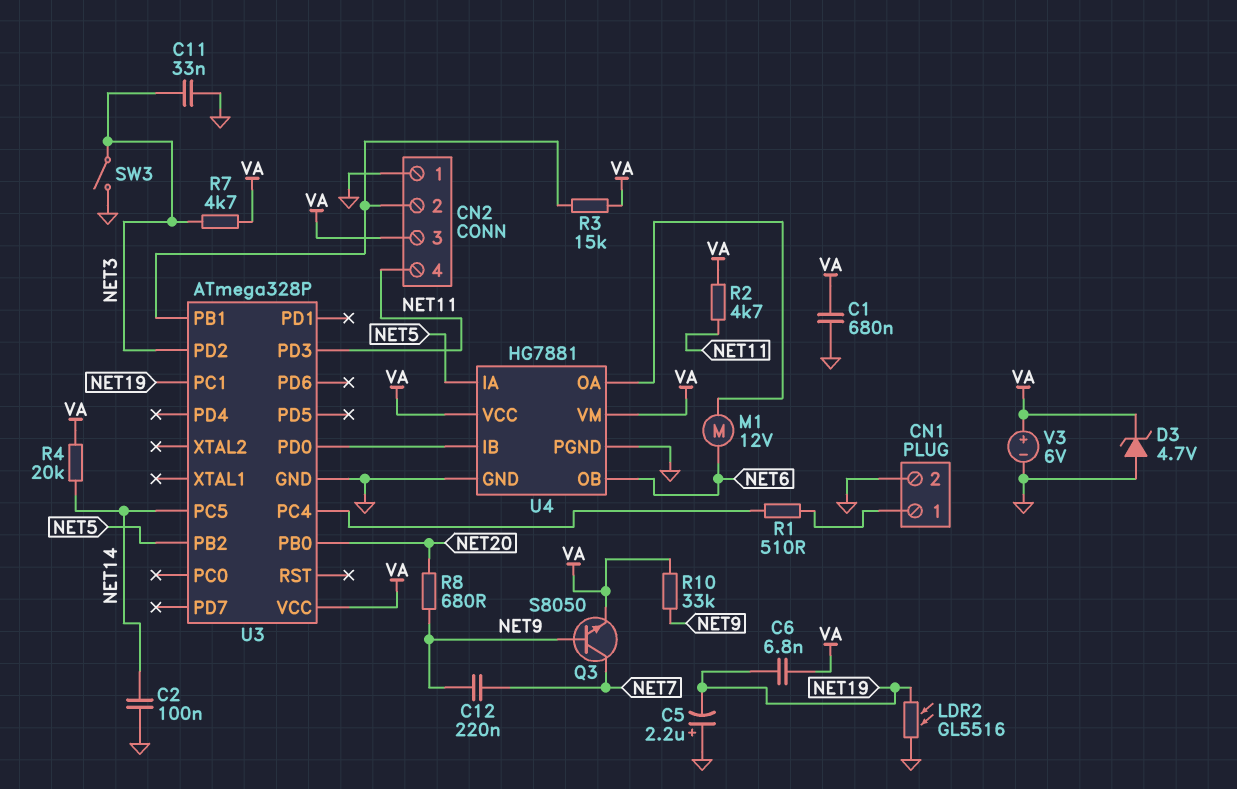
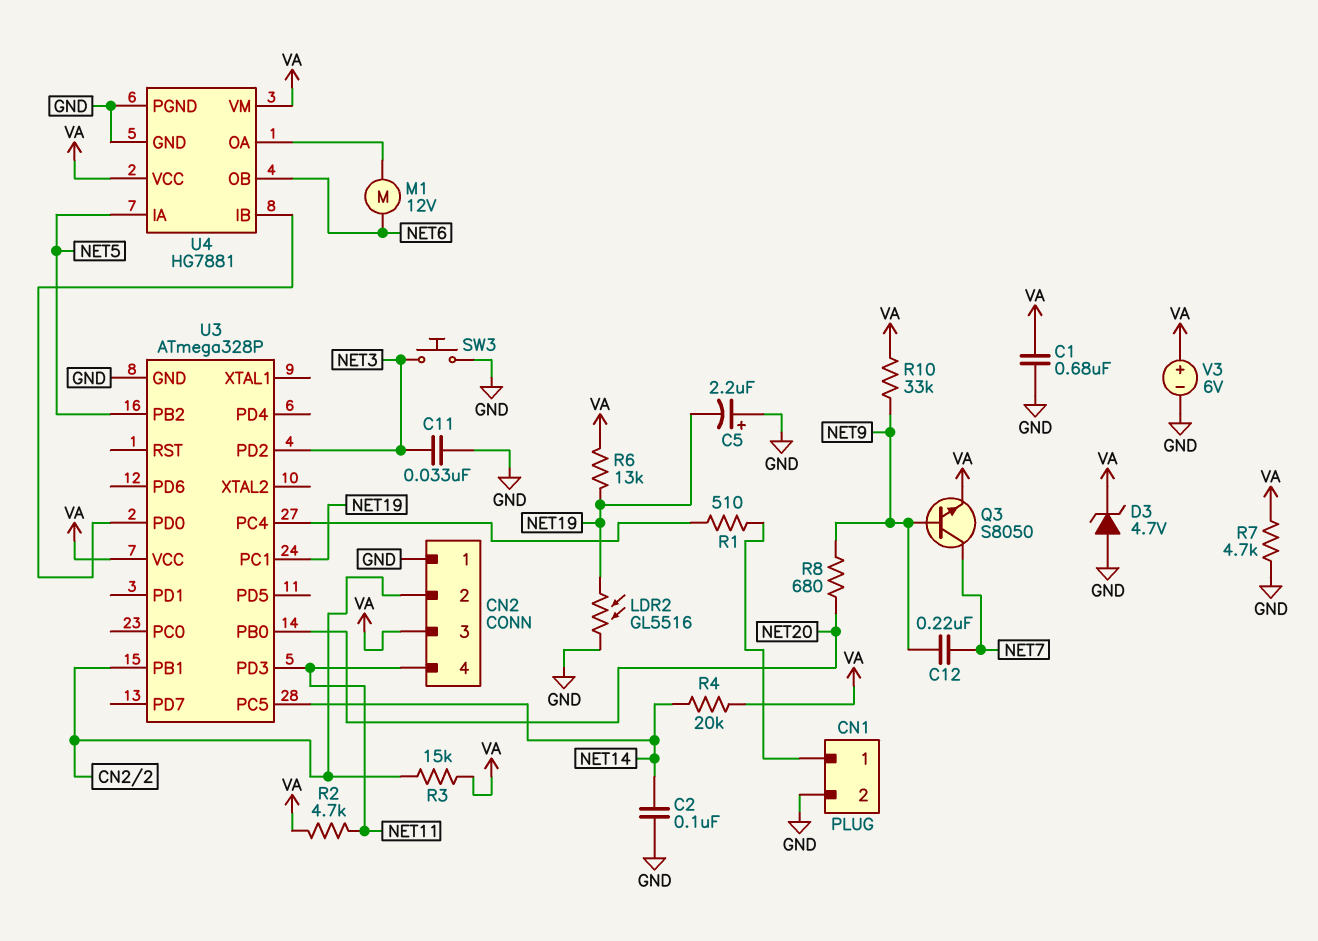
C6: 6.8nF (NET19, VA) -> none
R6: none -> 13k (NET19, VA)
R7: 4.7k (NET3, VA) -> 4.7k (GND, VA)
SW3: switch (GND, NET3) -> button (GND, NET3)

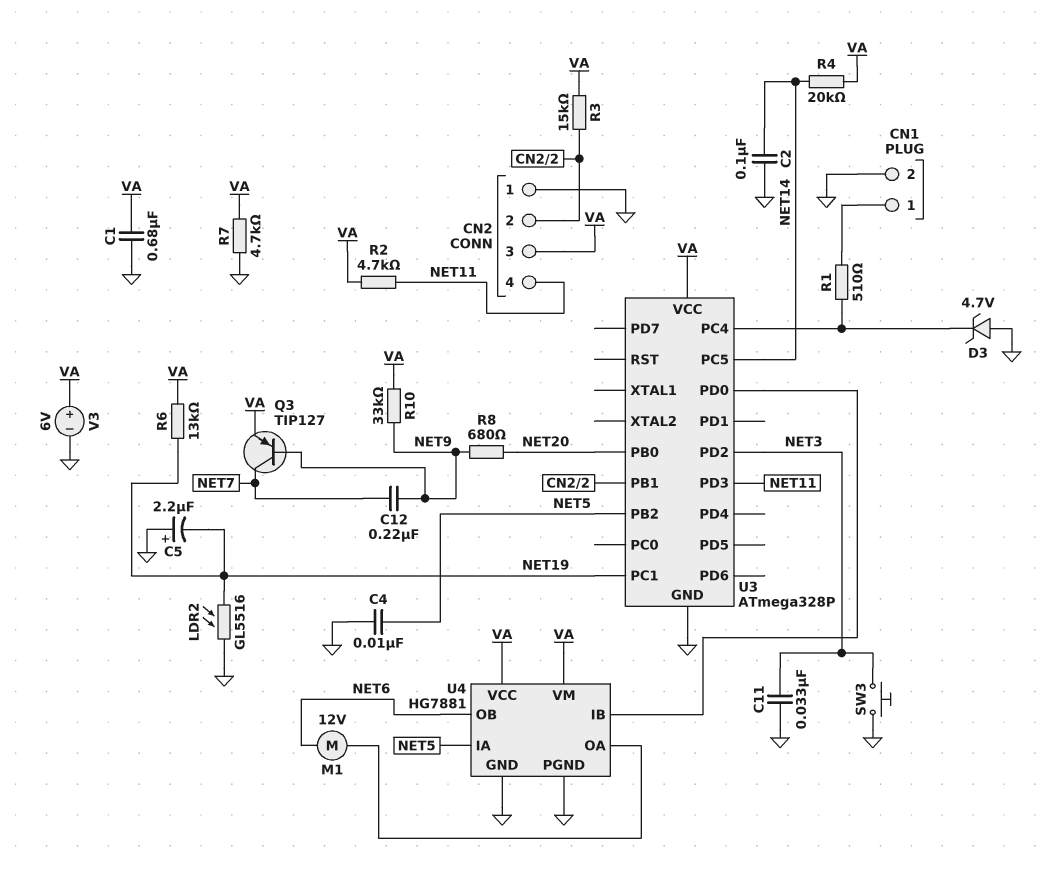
C4: none -> 10nF (GND, NET5)
D3: zener 4.7V (A GND, K VA) -> zener 4.7V (A GND, K U3/PC4)
Q3: NPN S8050 (B NET9, C NET7, E VA) -> PNP TIP127 (B NET9, C NET7, E VA)

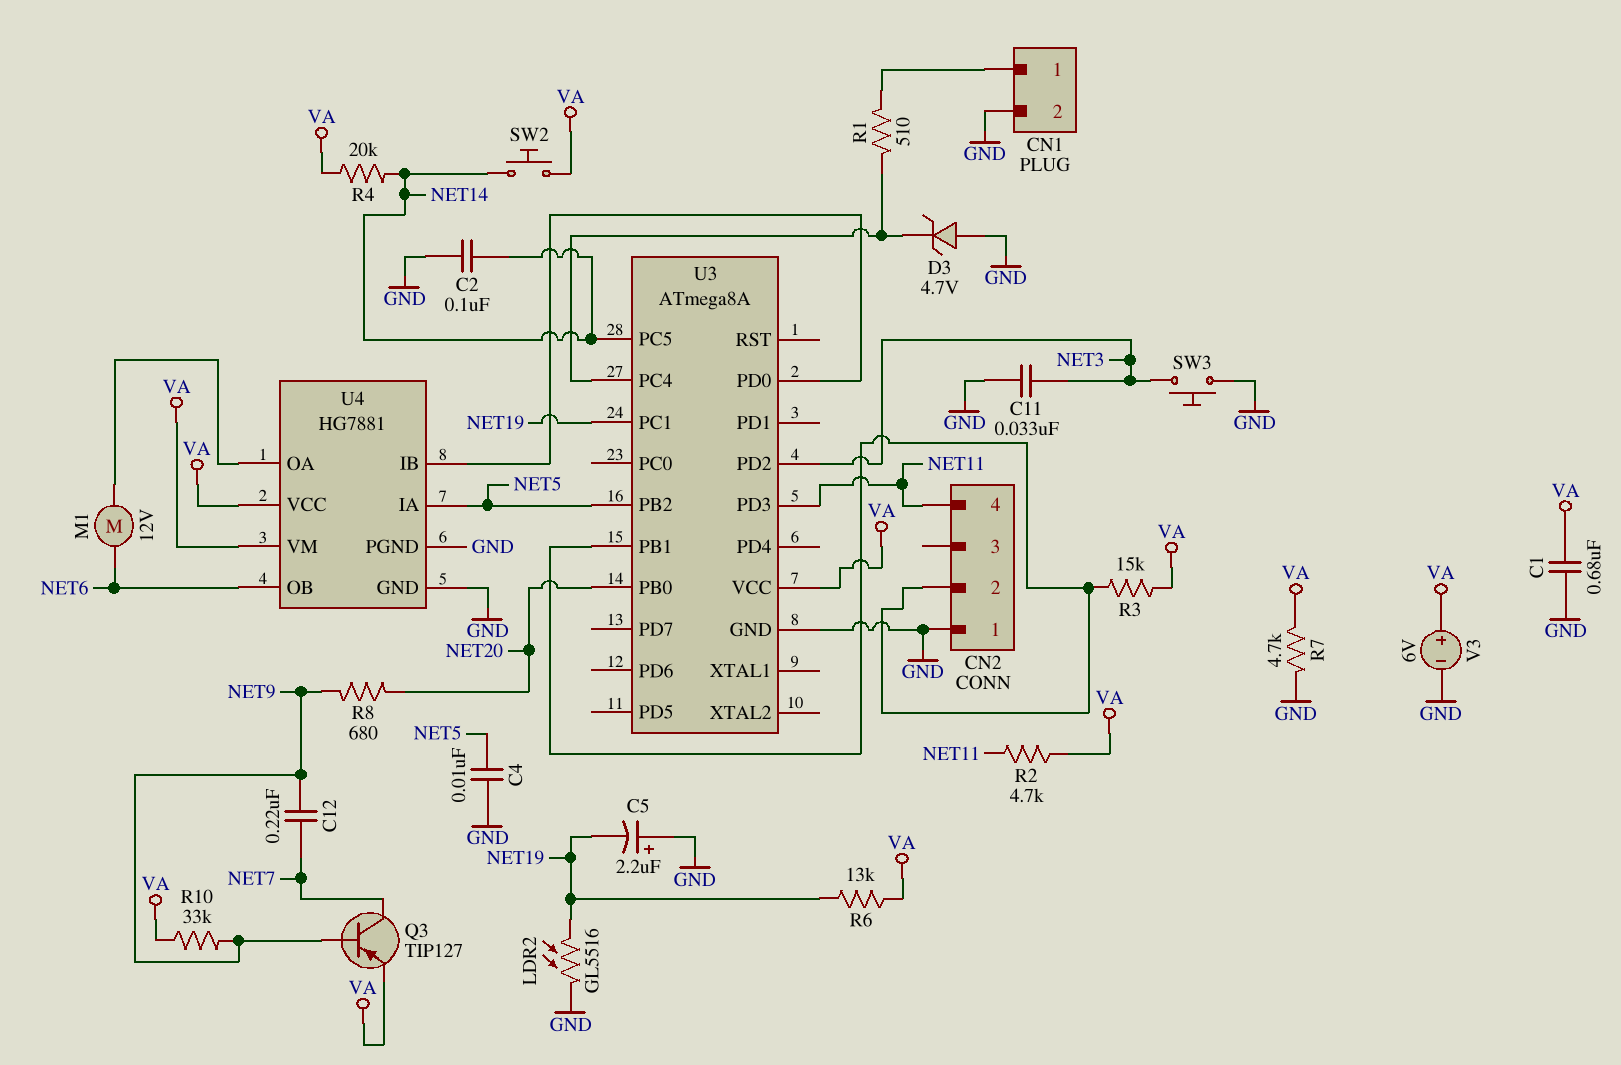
CN2 pin 3: VA -> none
SW2: none -> button (NET14, VA)
U3: ATmega328P -> ATmega8A

